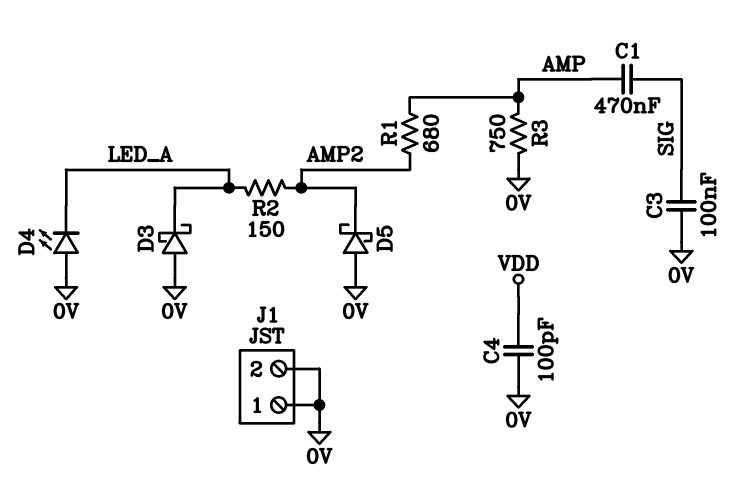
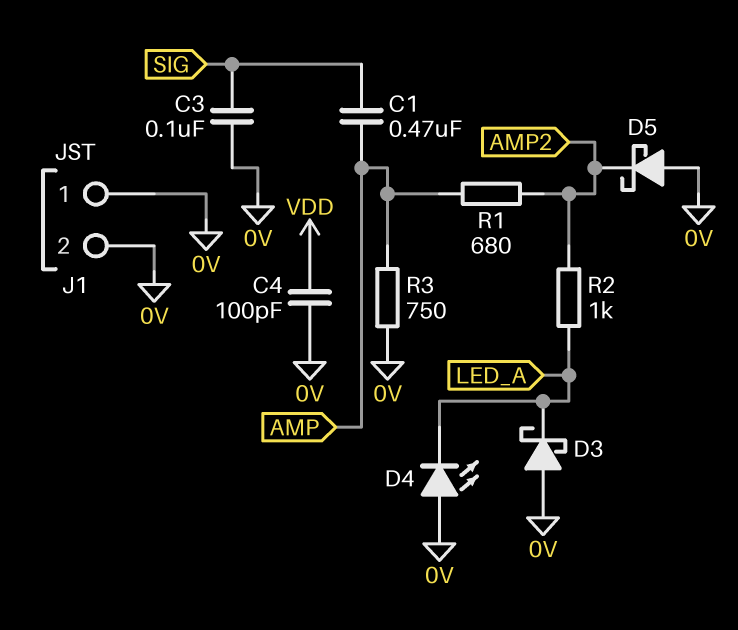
R2: 150 (AMP2, LED_A) -> 1k (AMP2, LED_A)

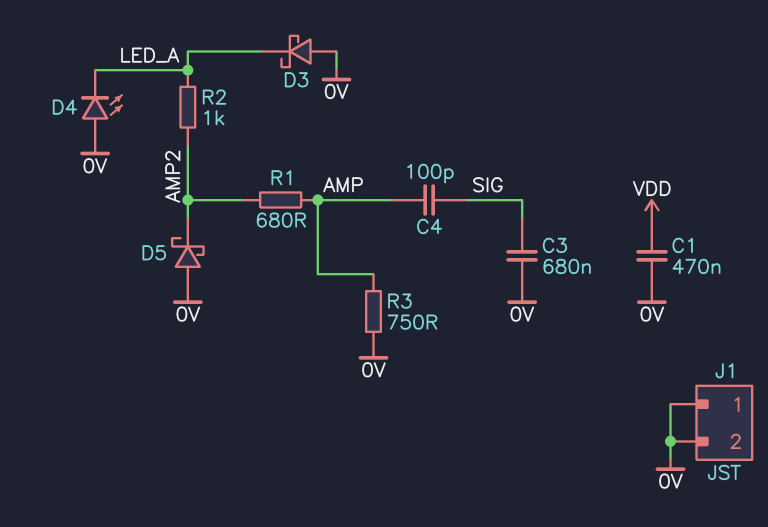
C1: 470nF (AMP, SIG) -> 470nF (0V, VDD)
C3: 100nF (0V, SIG) -> 680nF (0V, SIG)
C4: 100pF (0V, VDD) -> 100pF (AMP, SIG)

